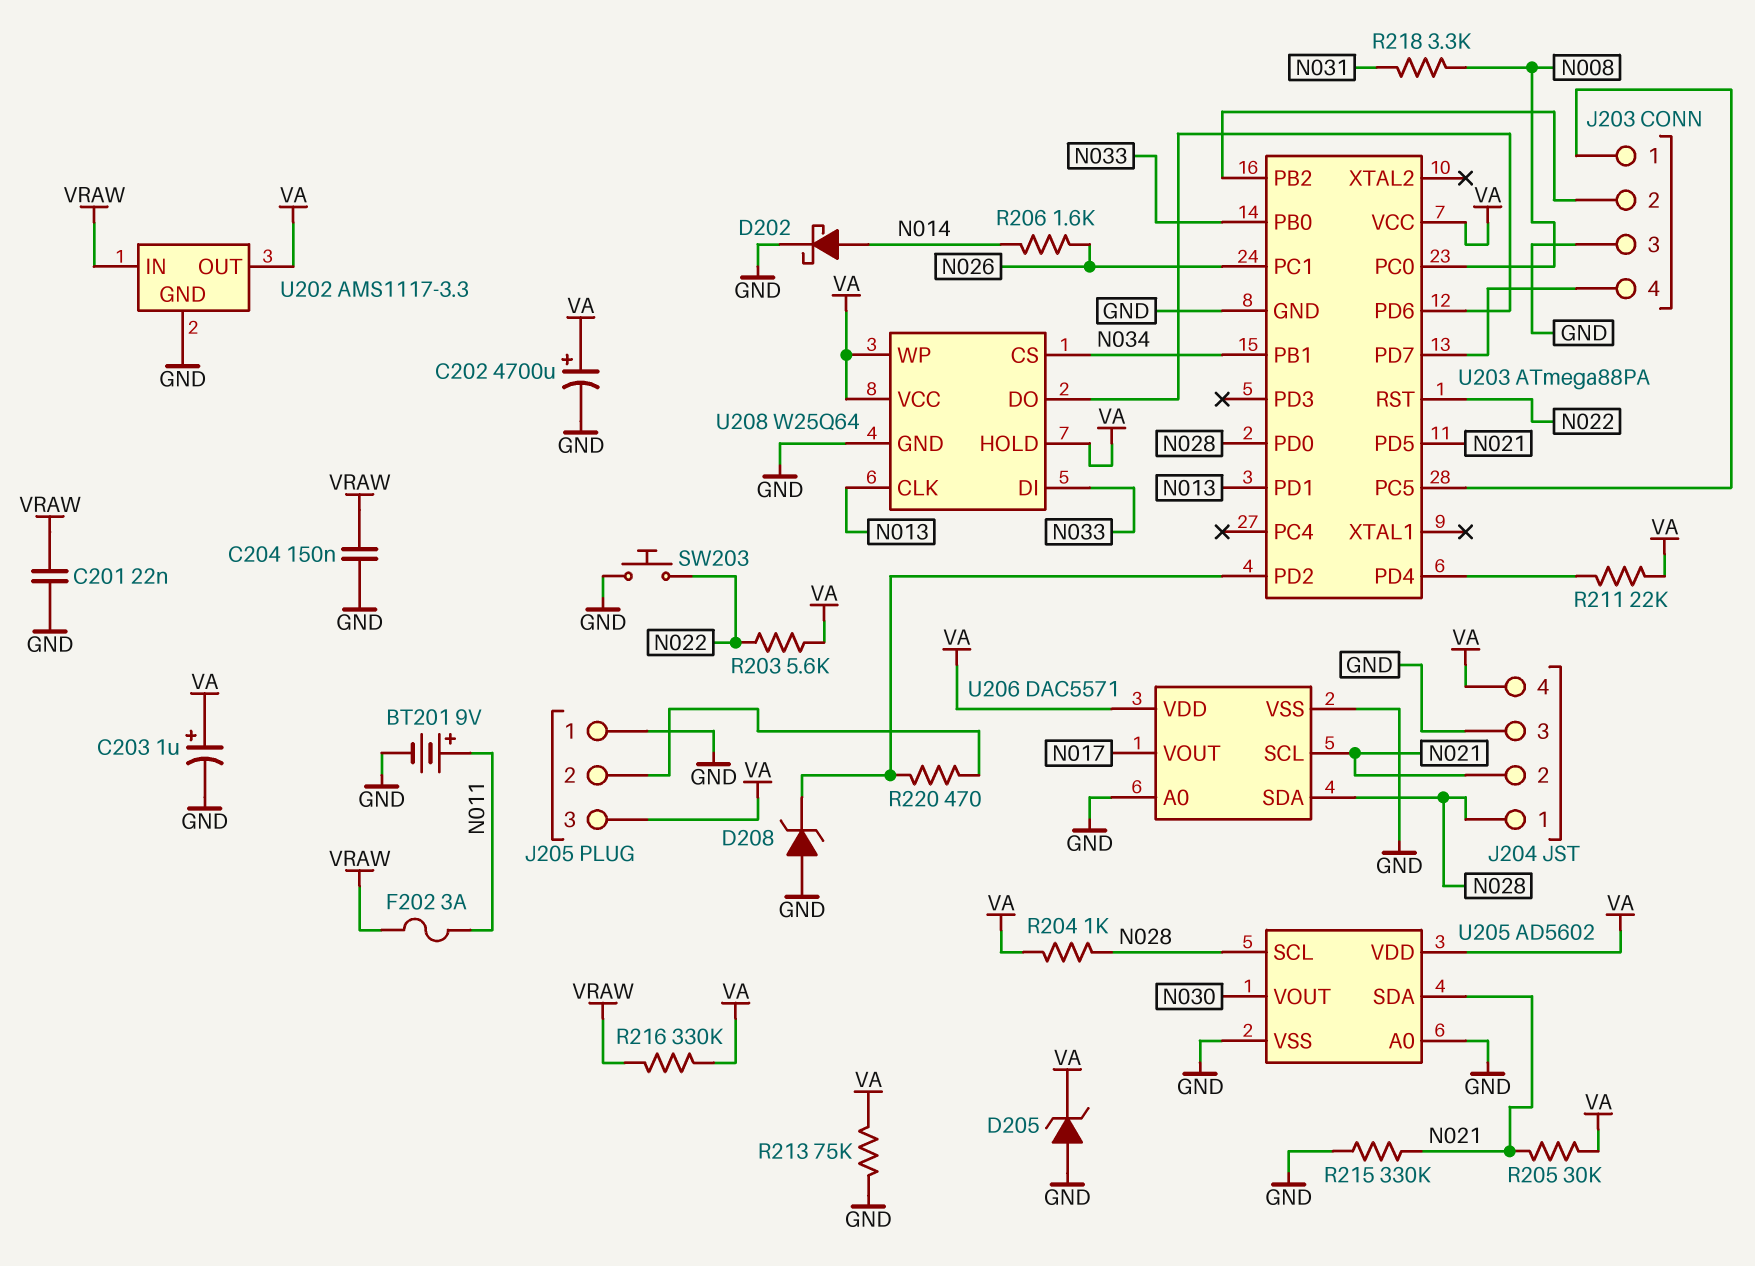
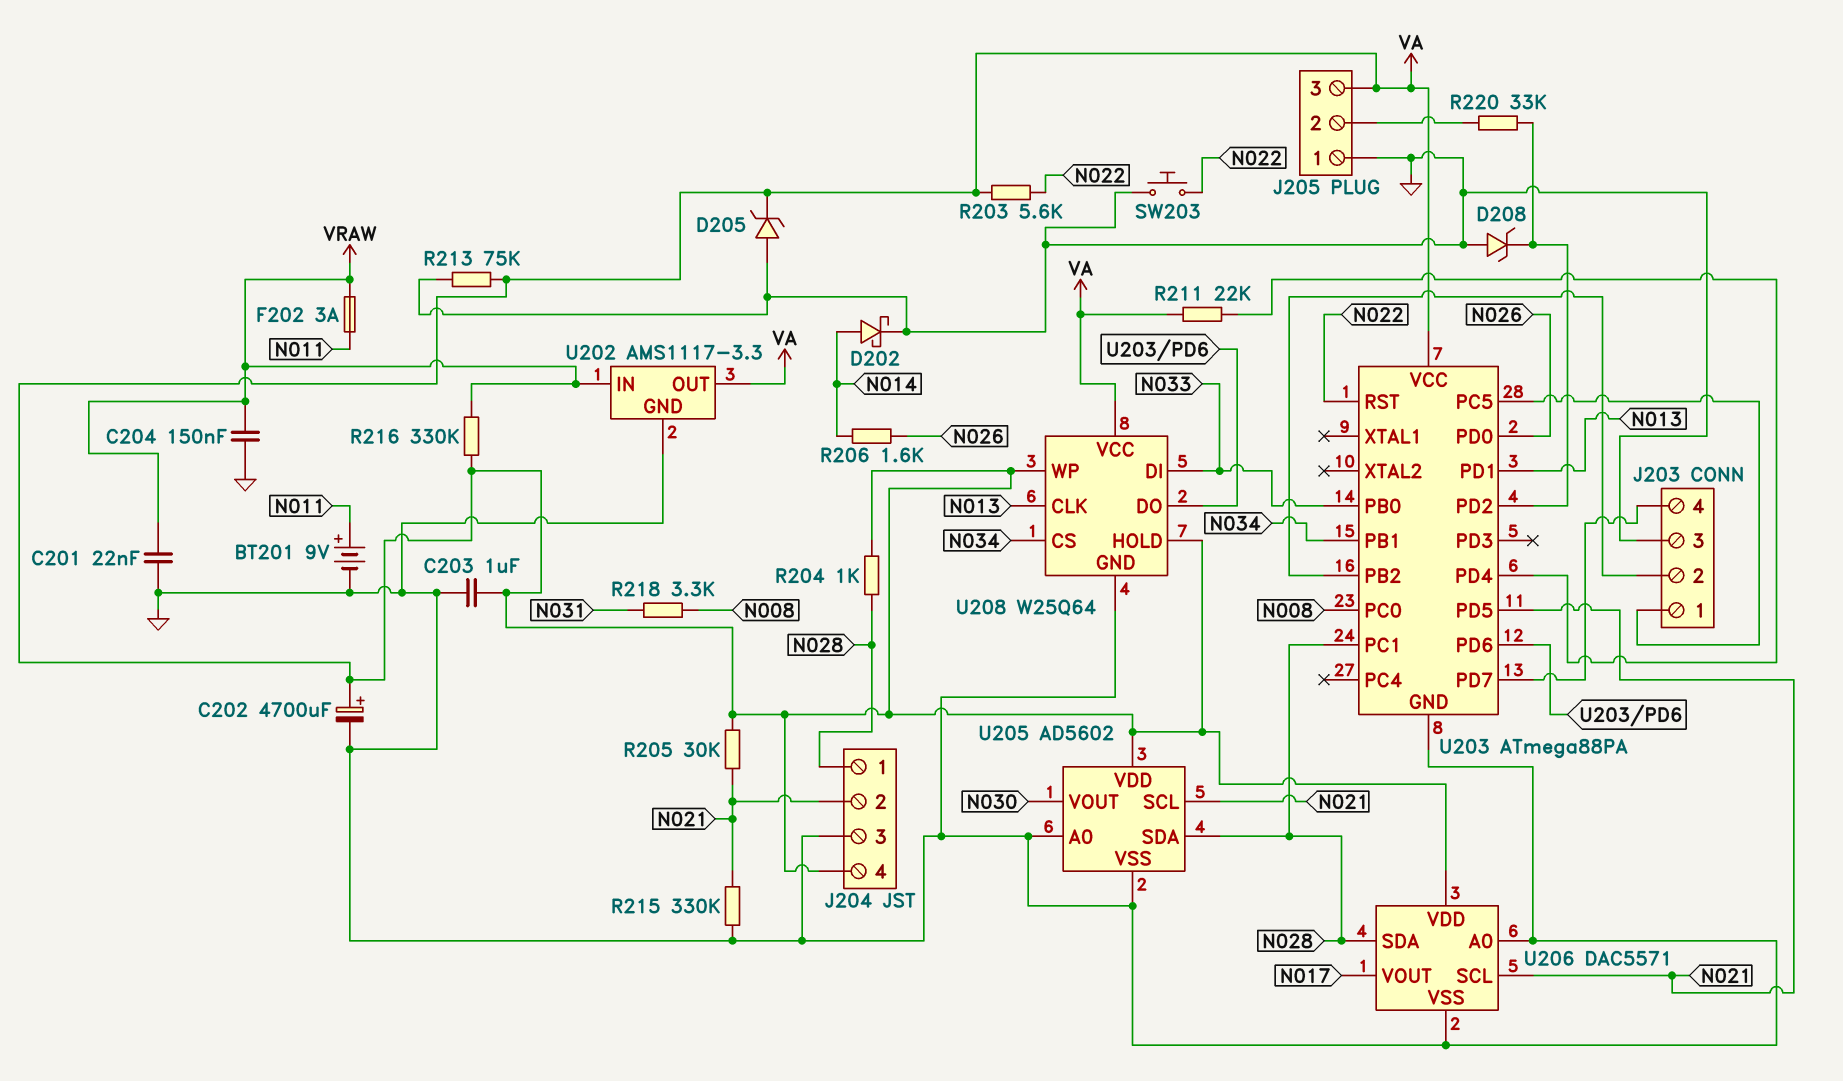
C203: 1uF (plus VA, minus GND) -> 1uF (GND, VA)
R220: 470 (J205/2, U203/PD2) -> 33k (J205/2, U203/PD2)
U203 pin PC1: N026 -> N028
U203 pin PD0: N028 -> N026
U205 pin SCL: N028 -> N021
U205 pin SDA: N021 -> N028

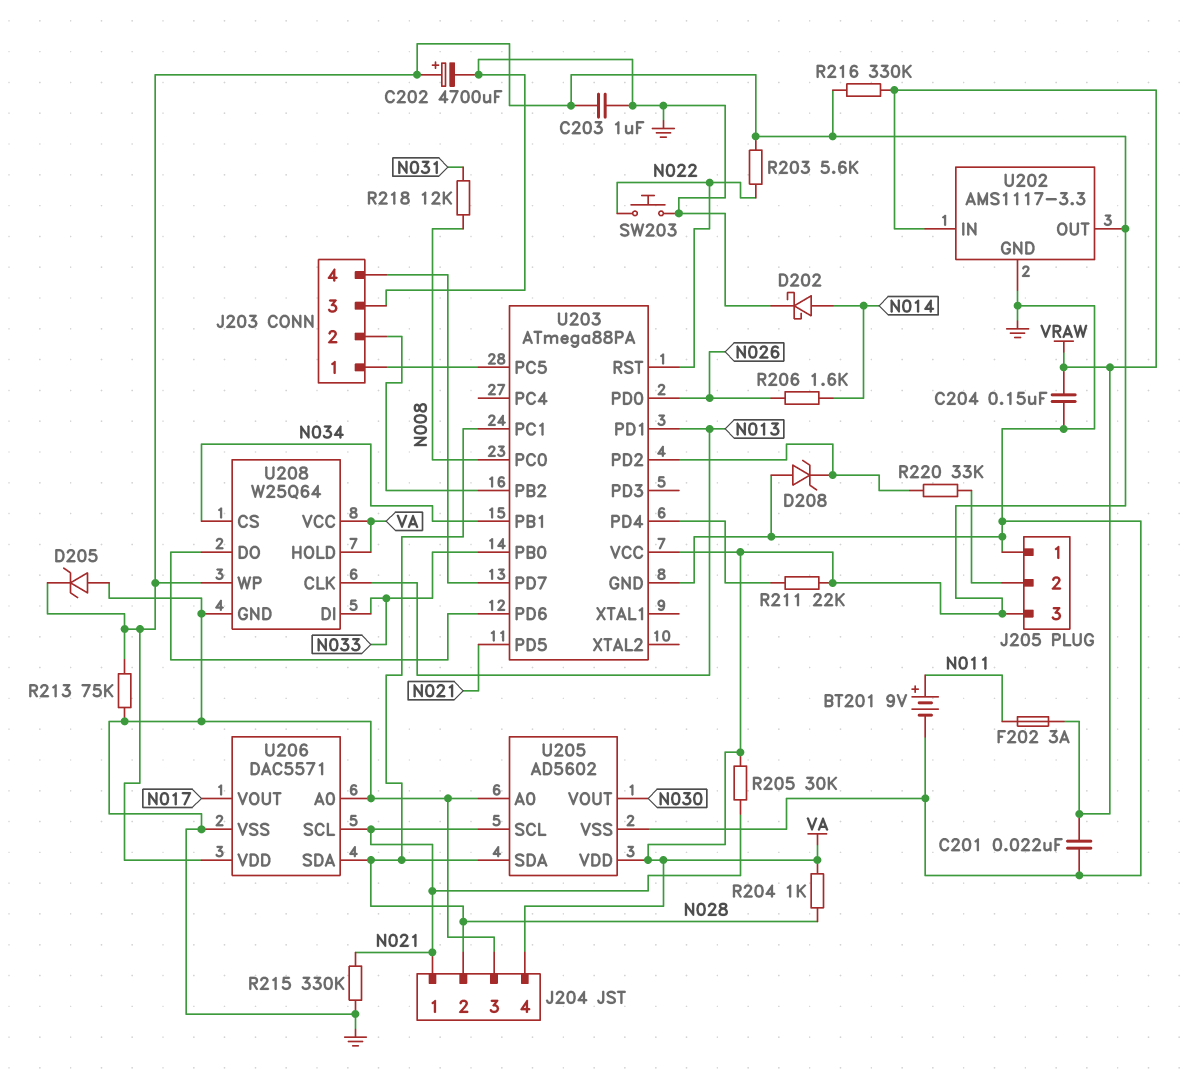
J204 pin 1: N028 -> N021
J204 pin 2: N021 -> N028
R218: 3.3k (N008, N031) -> 12k (N008, N031)

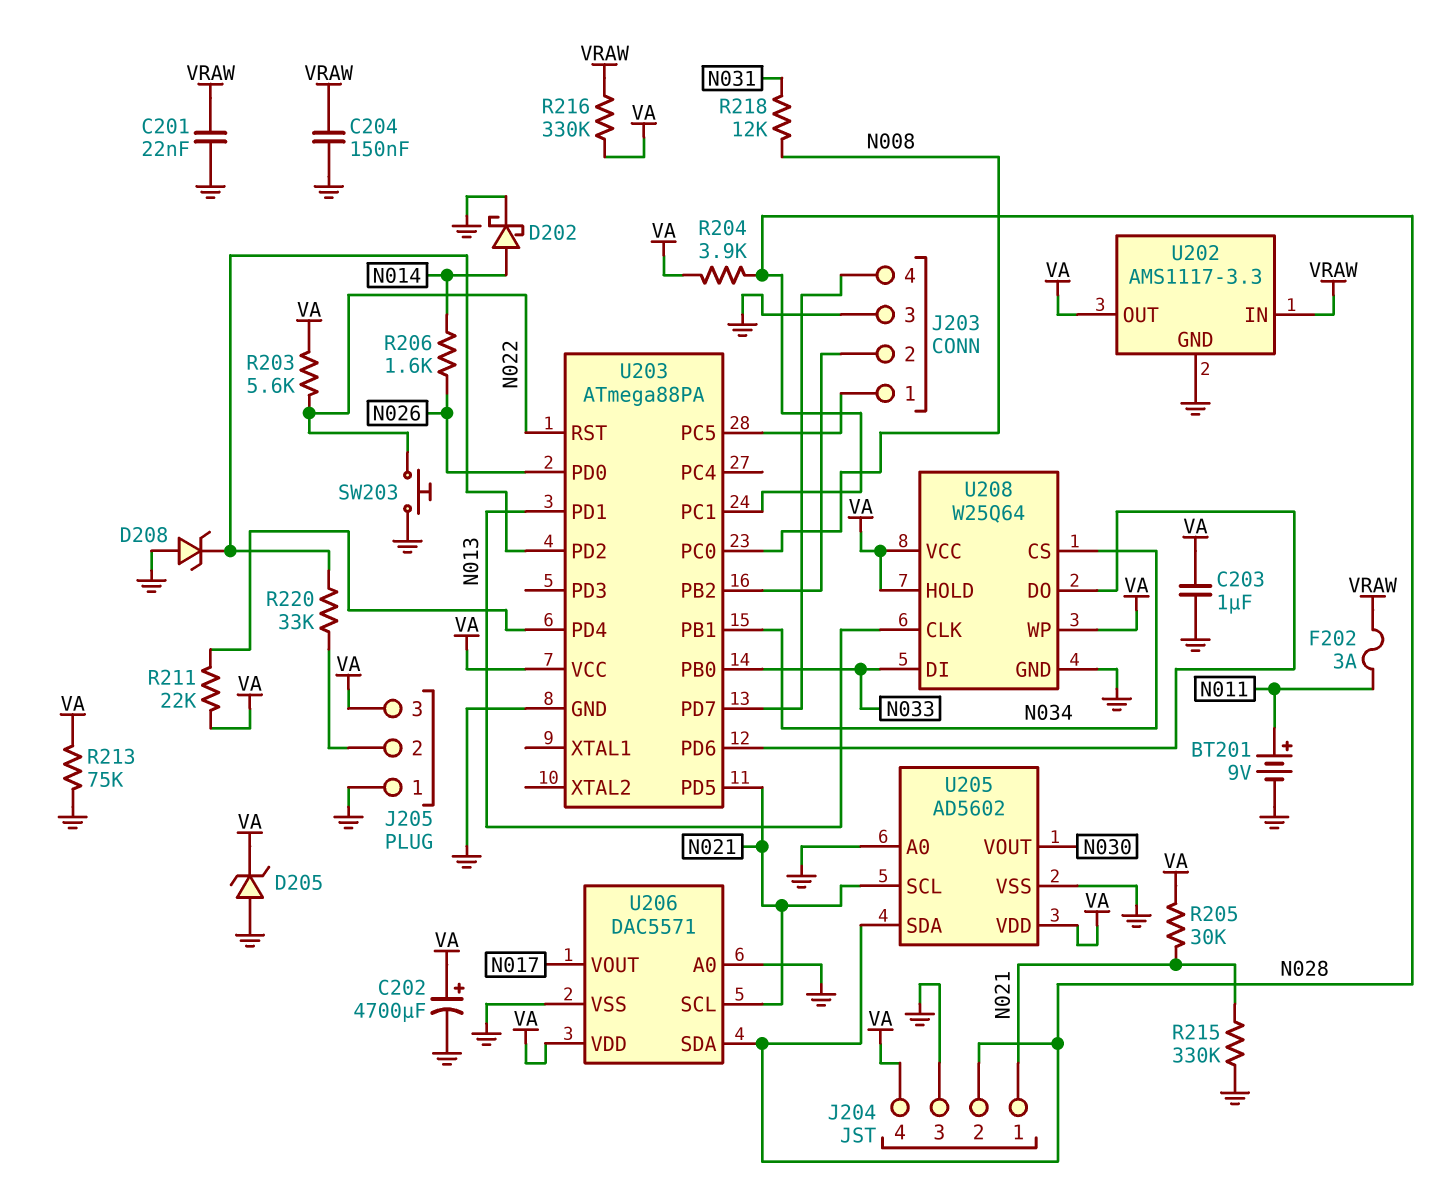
R204: 1k (N028, VA) -> 3.9k (N028, VA)

